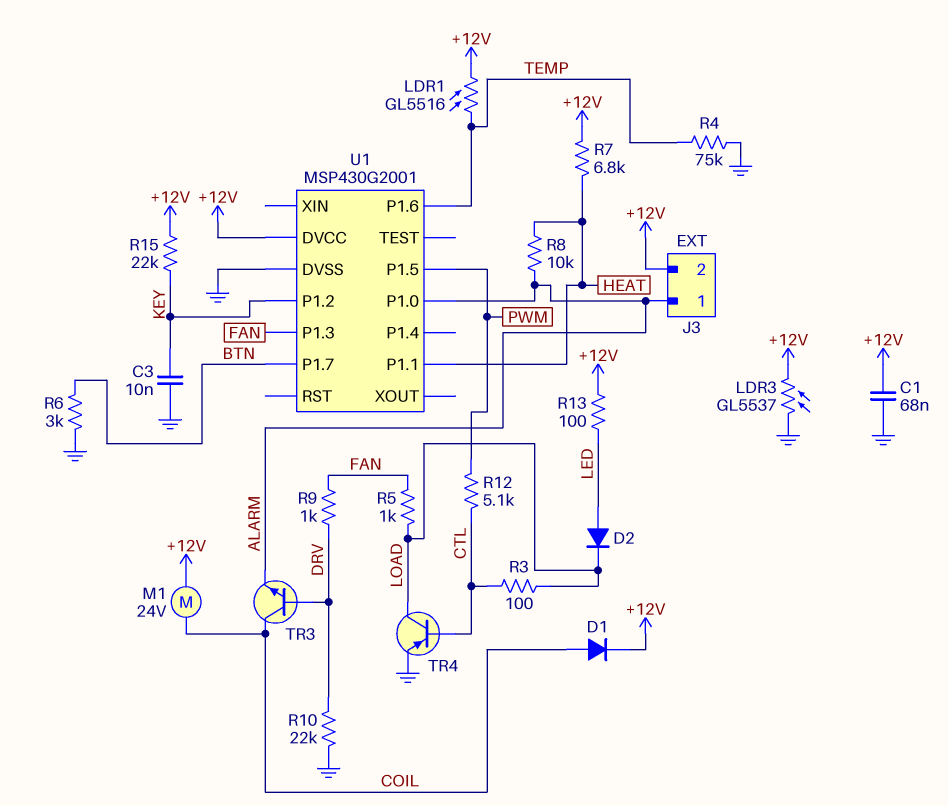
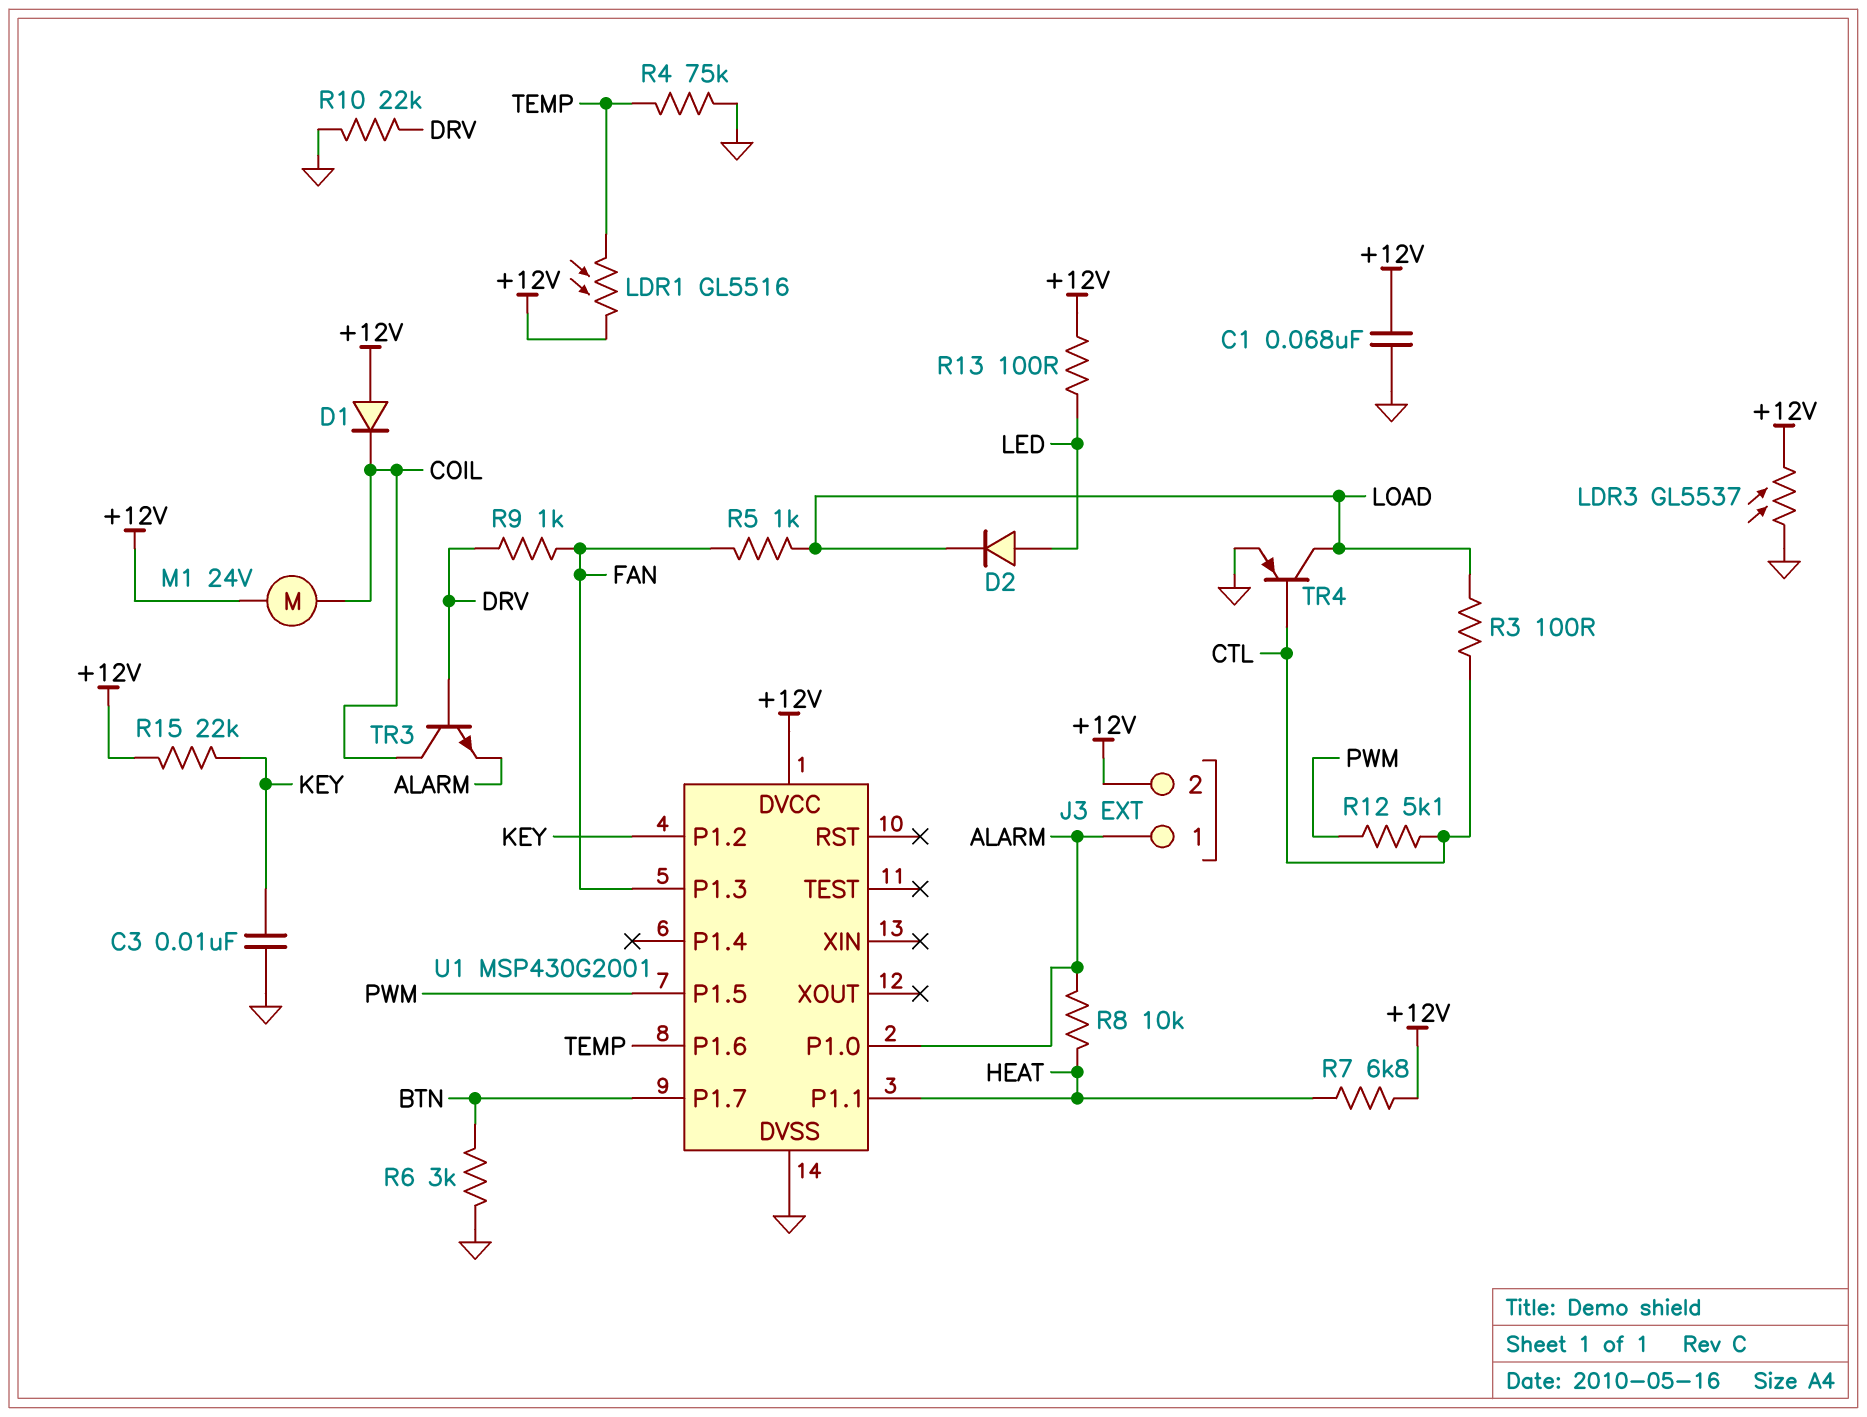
D1: diode (A COIL, K +12V) -> diode (A +12V, K COIL)

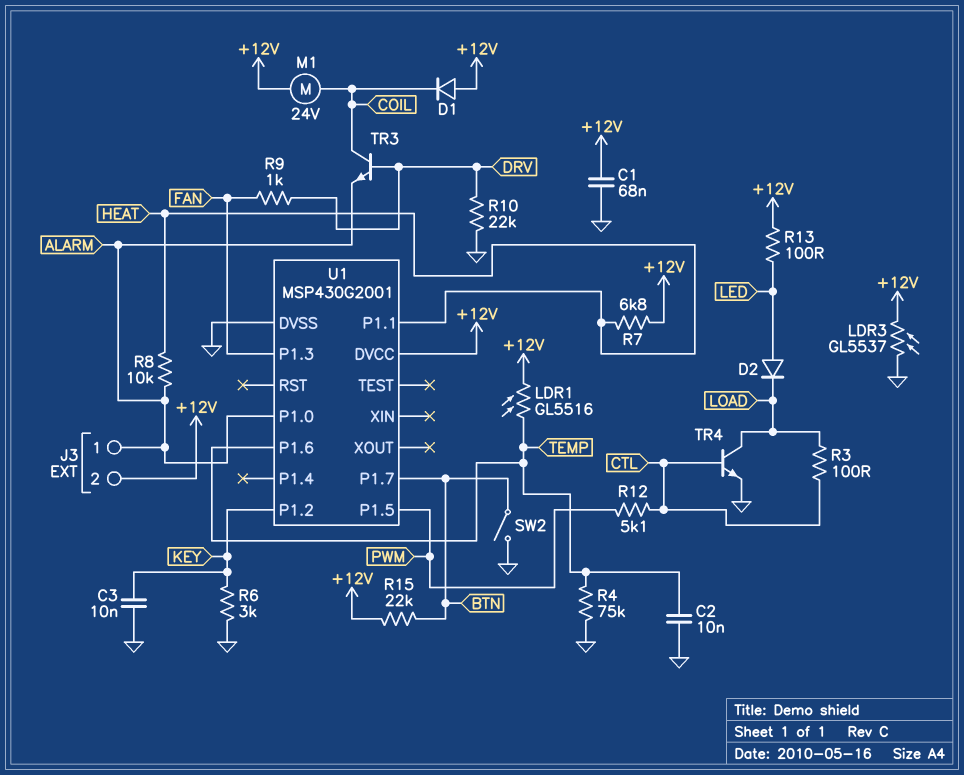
C2: none -> 10nF (GND, TEMP)
R5: 1k (FAN, LOAD) -> none
R6: 3k (BTN, GND) -> 3k (GND, KEY)
R15: 22k (+12V, KEY) -> 22k (+12V, BTN)
SW2: none -> switch (BTN, GND)
TR4: PNP (B CTL, C LOAD, E GND) -> NPN (B CTL, C LOAD, E GND)

